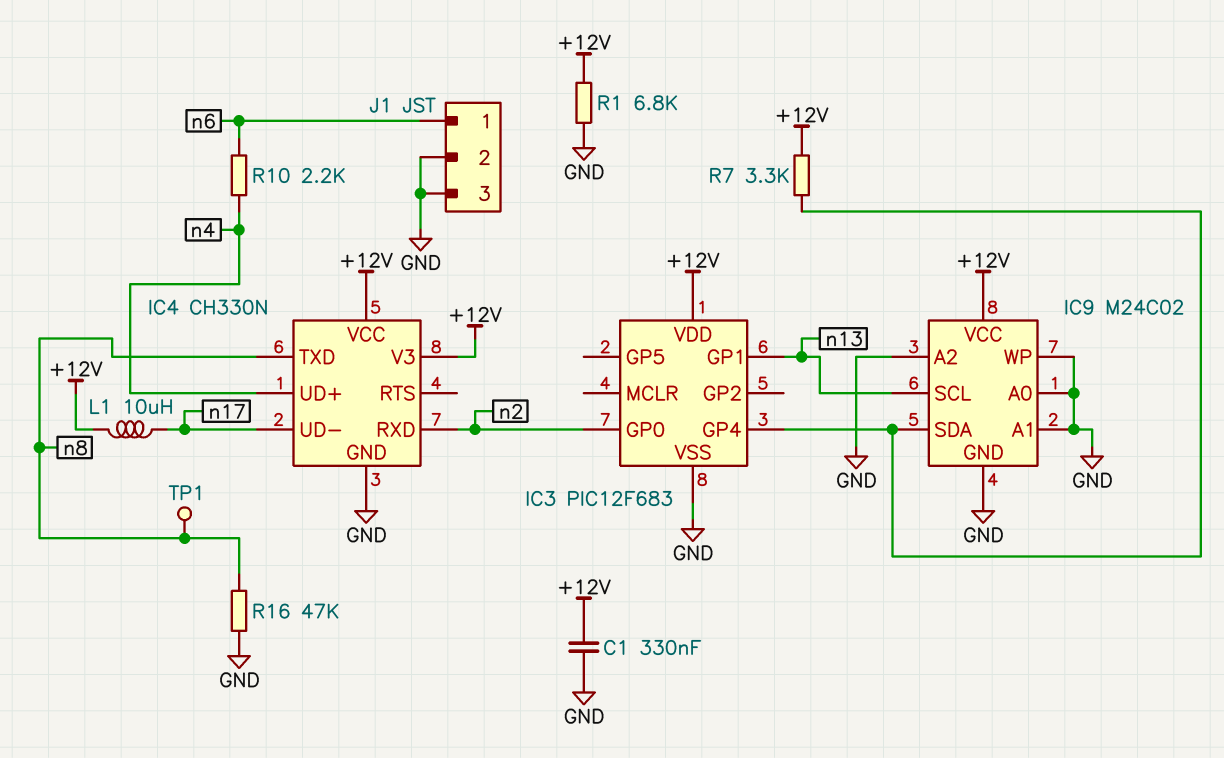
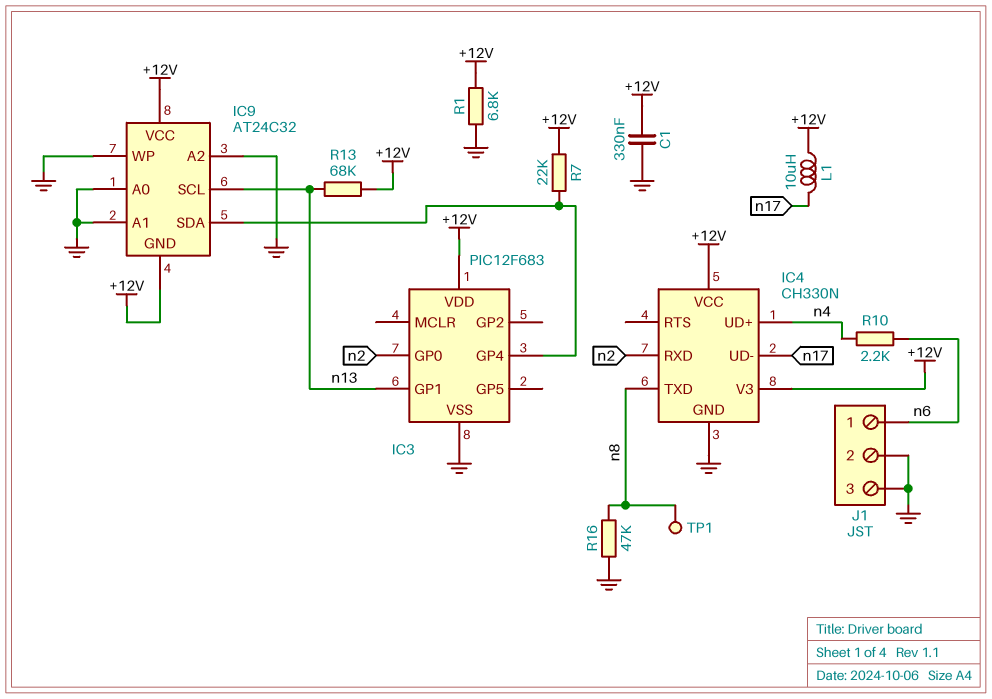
IC9: M24C02 -> AT24C32
IC9 pin GND: GND -> +12V
R7: 3.3k (+12V, IC3/GP4) -> 22k (+12V, IC3/GP4)
R13: none -> 68k (+12V, n13)

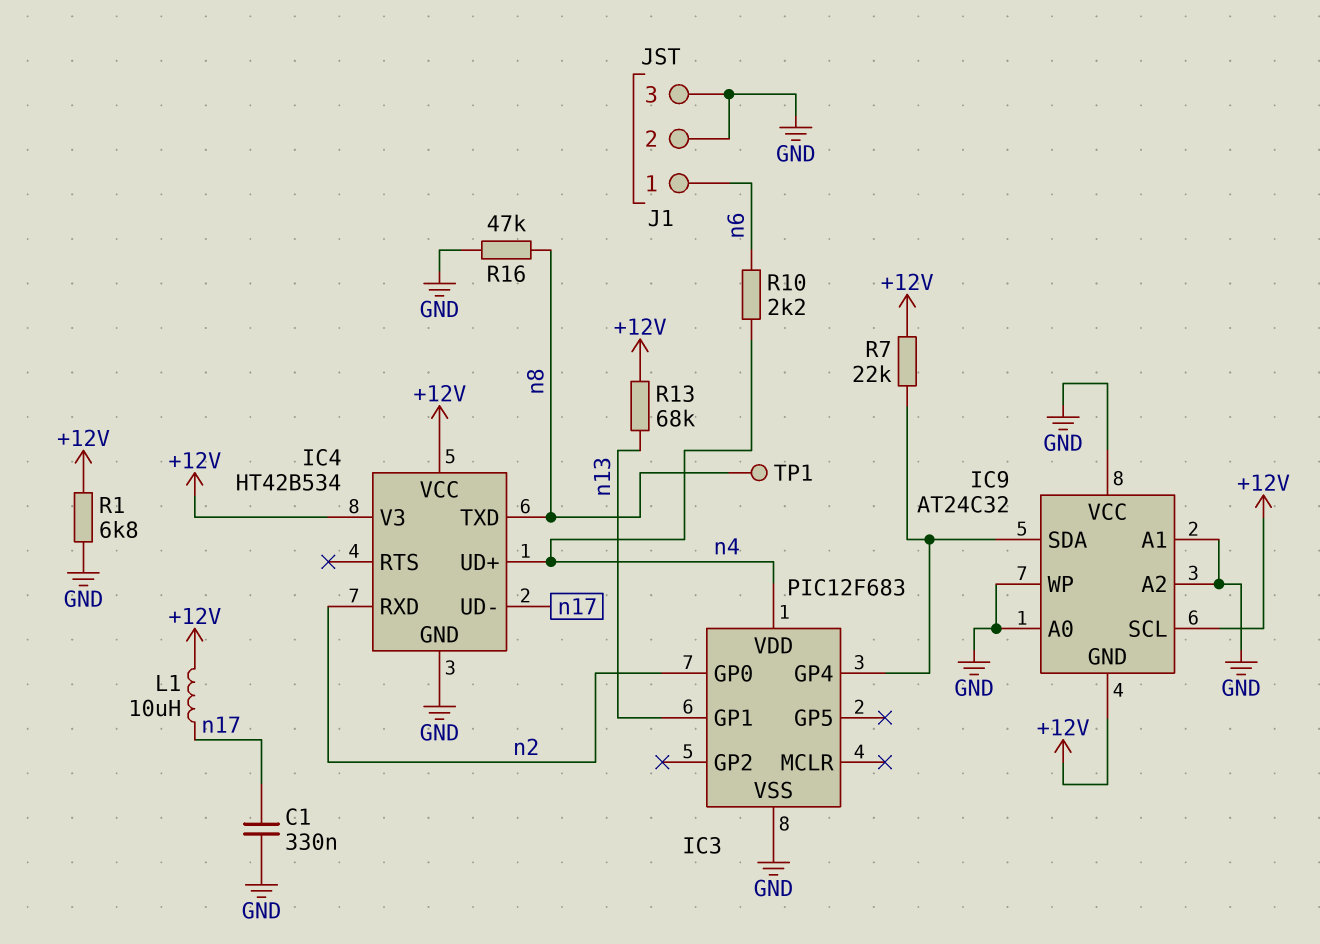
C1: 330nF (+12V, GND) -> 330nF (GND, n17)
IC3 pin VDD: +12V -> n4
IC4: CH330N -> HT42B534
IC9 pin SCL: n13 -> +12V
IC9 pin VCC: +12V -> GND

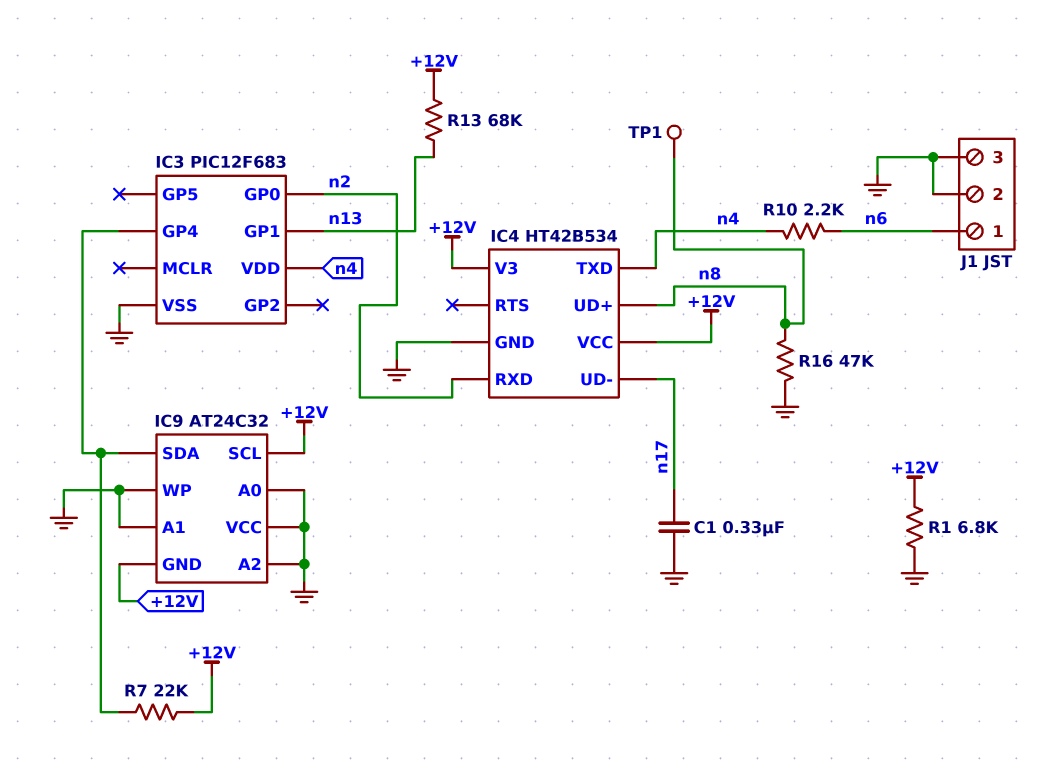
IC4 pin TXD: n8 -> n4
IC4 pin UD+: n4 -> n8
L1: 10uH (+12V, n17) -> none

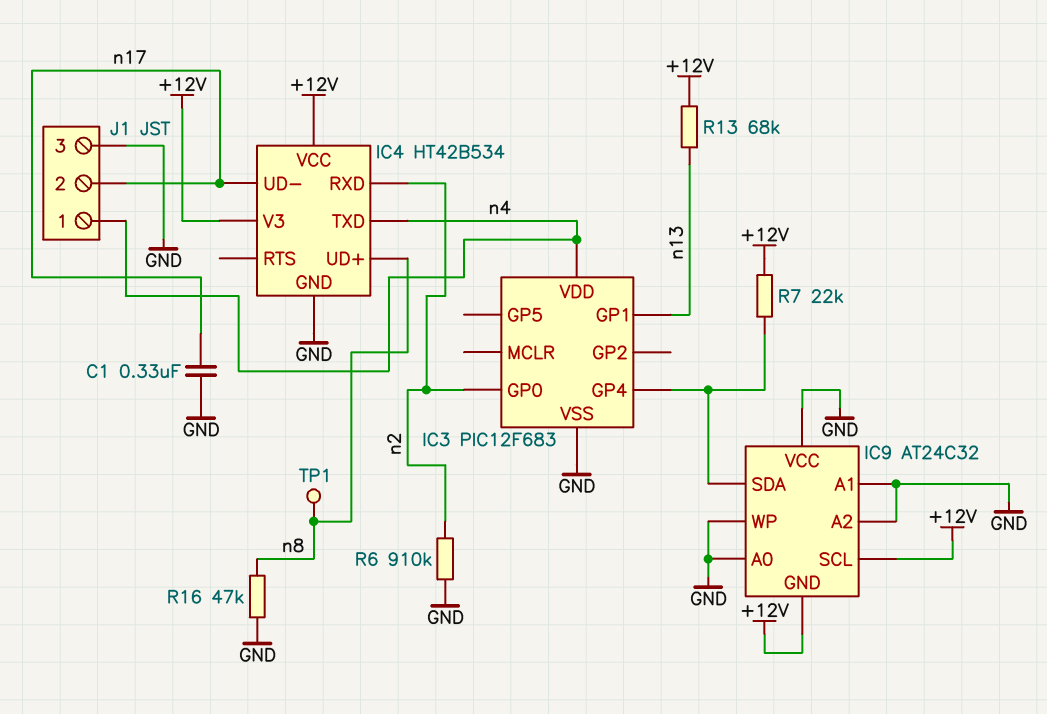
J1 pin 1: n6 -> n4
J1 pin 2: GND -> n17
R1: 6.8k (+12V, GND) -> none
R6: none -> 910k (GND, n2)
R10: 2.2k (n4, n6) -> none

